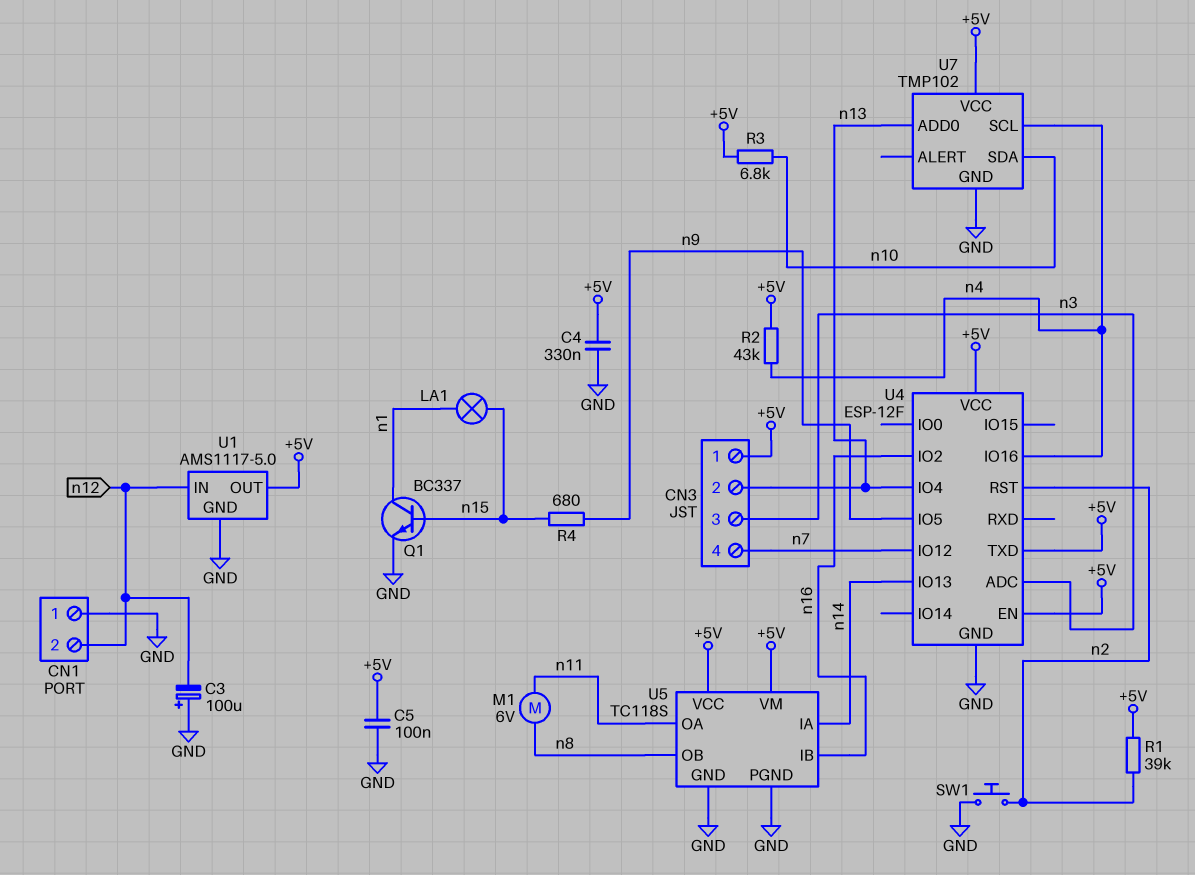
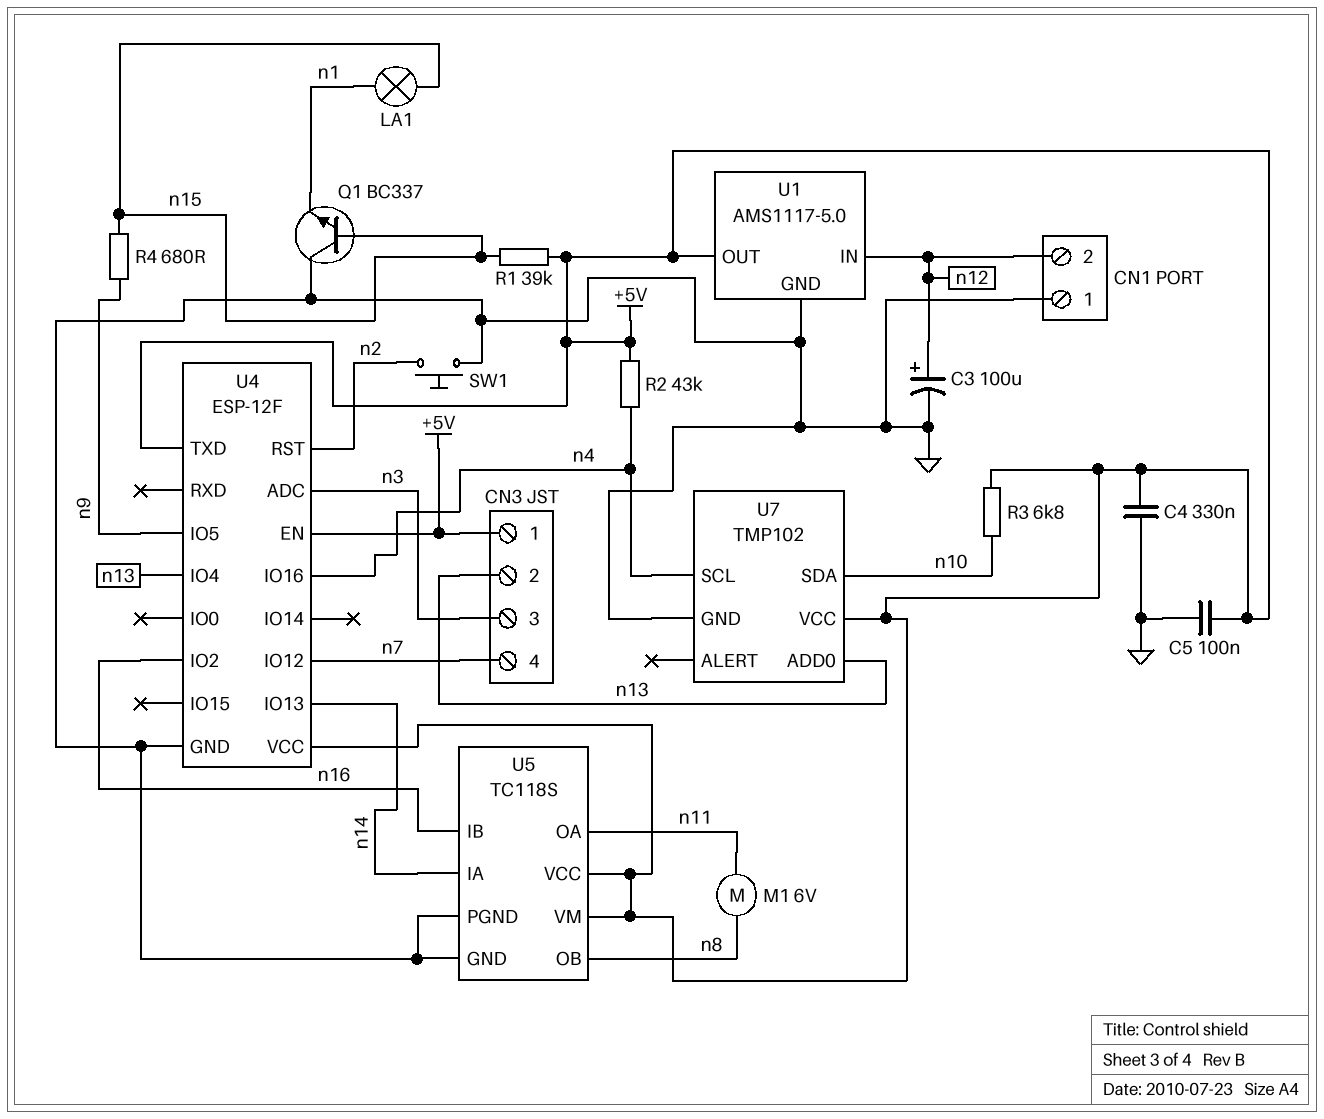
C3: 100uF (plus GND, minus n12) -> 100uF (plus n12, minus GND)
Q1: NPN BC337 (B n15, C n1, E GND) -> NPN BC337 (B n15, C GND, E n1)
R1: 39k (+5V, n2) -> 39k (+5V, n15)

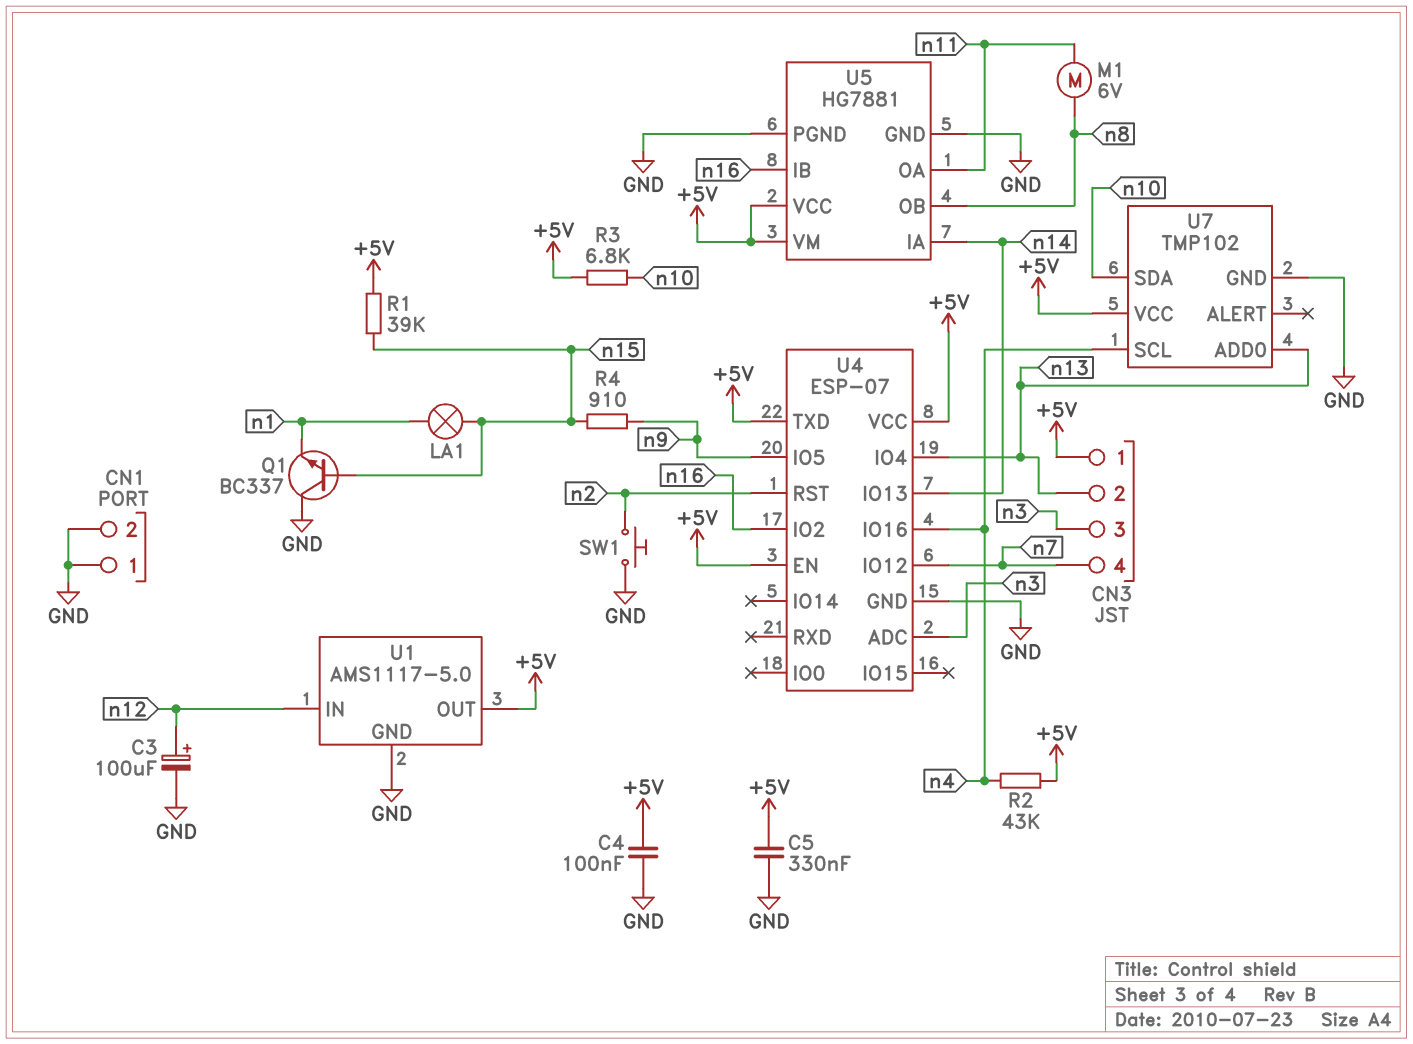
C4: 330nF (+5V, GND) -> 100nF (+5V, GND)
C5: 100nF (+5V, GND) -> 330nF (+5V, GND)
CN1 pin 2: n12 -> GND
R4: 680 (n9, n15) -> 910 (n9, n15)
U4: ESP-12F -> ESP-07
U5: TC118S -> HG7881

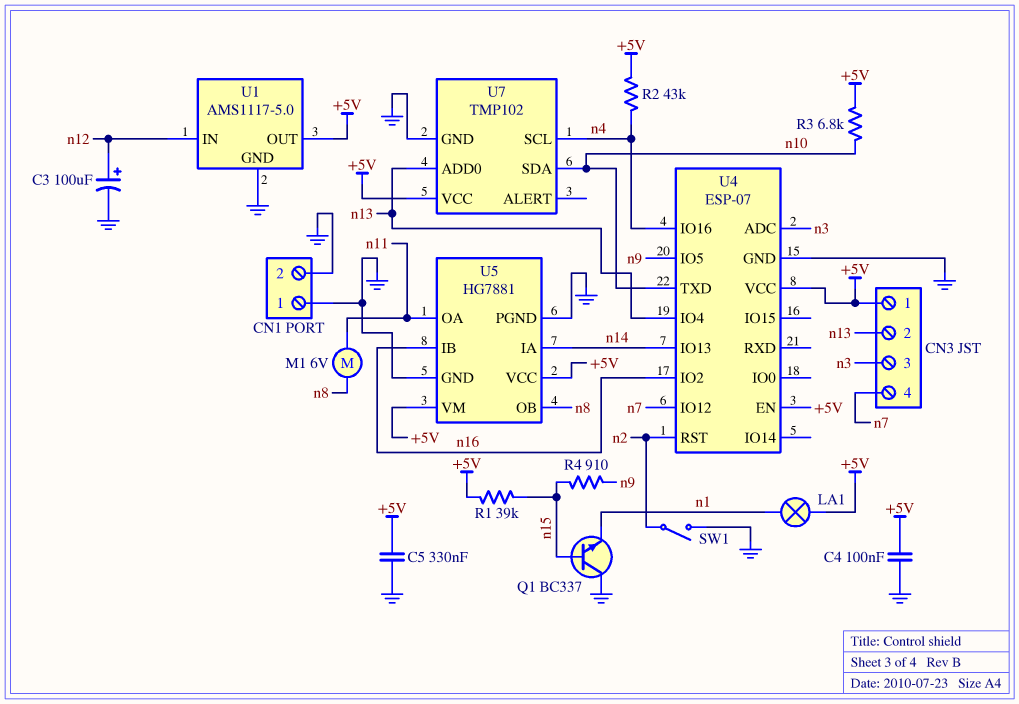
LA1: lamp (n1, n15) -> lamp (+5V, n1)
SW1: button (GND, n2) -> switch (GND, n2)
U4 pin TXD: +5V -> n10

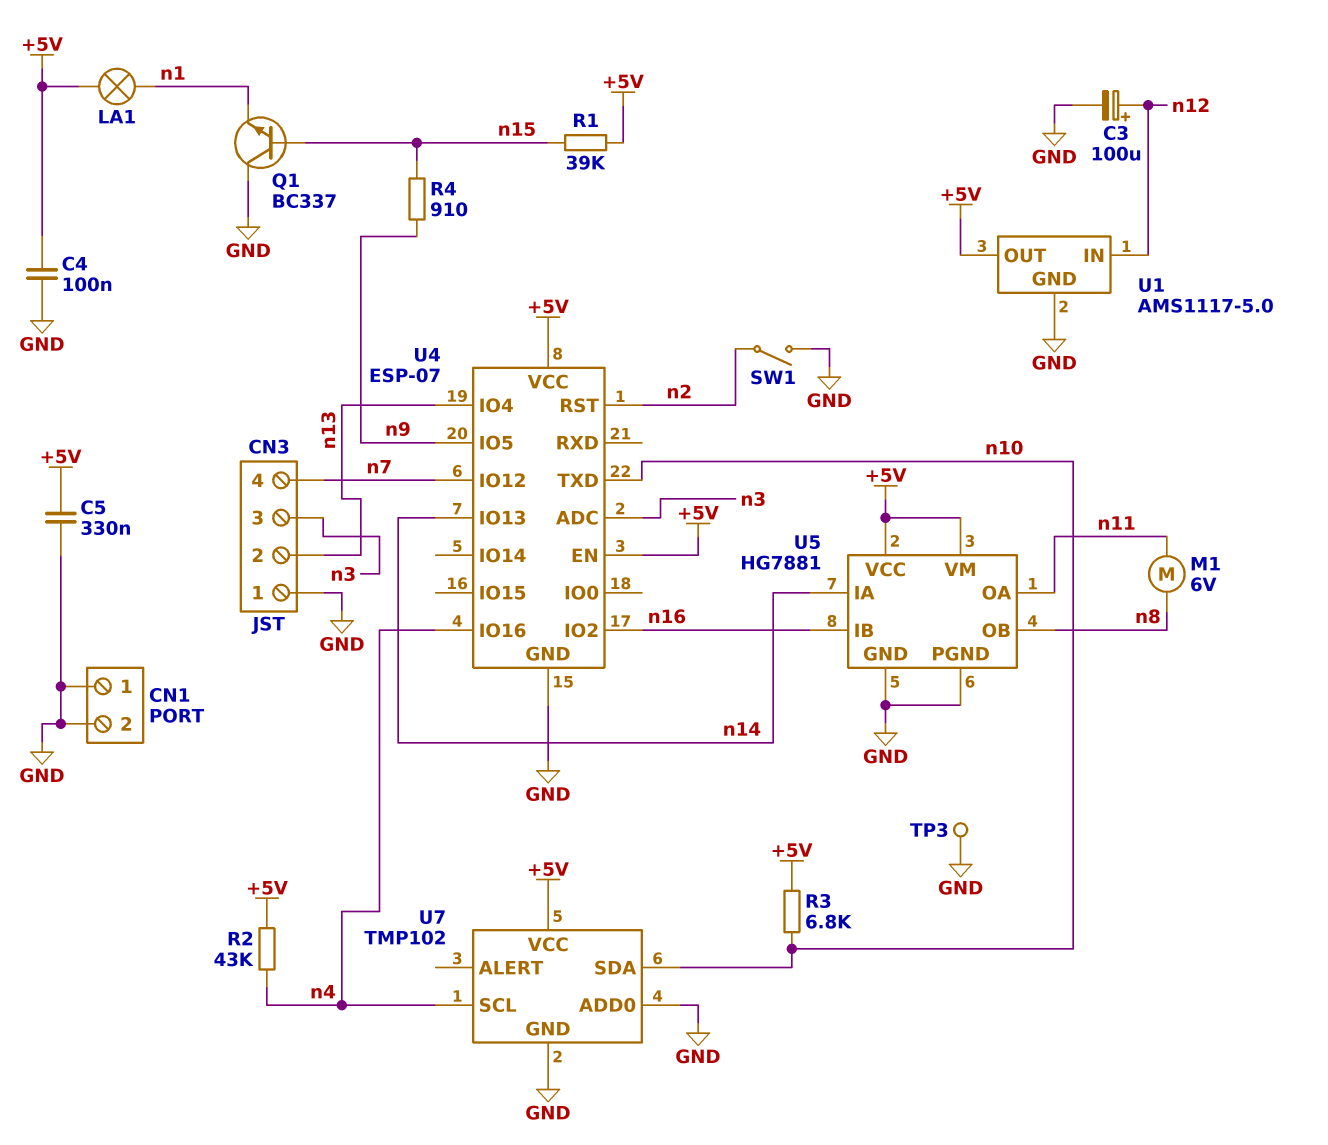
CN3 pin 1: +5V -> GND
TP3: none -> test point (GND)
U7 pin ADD0: n13 -> GND

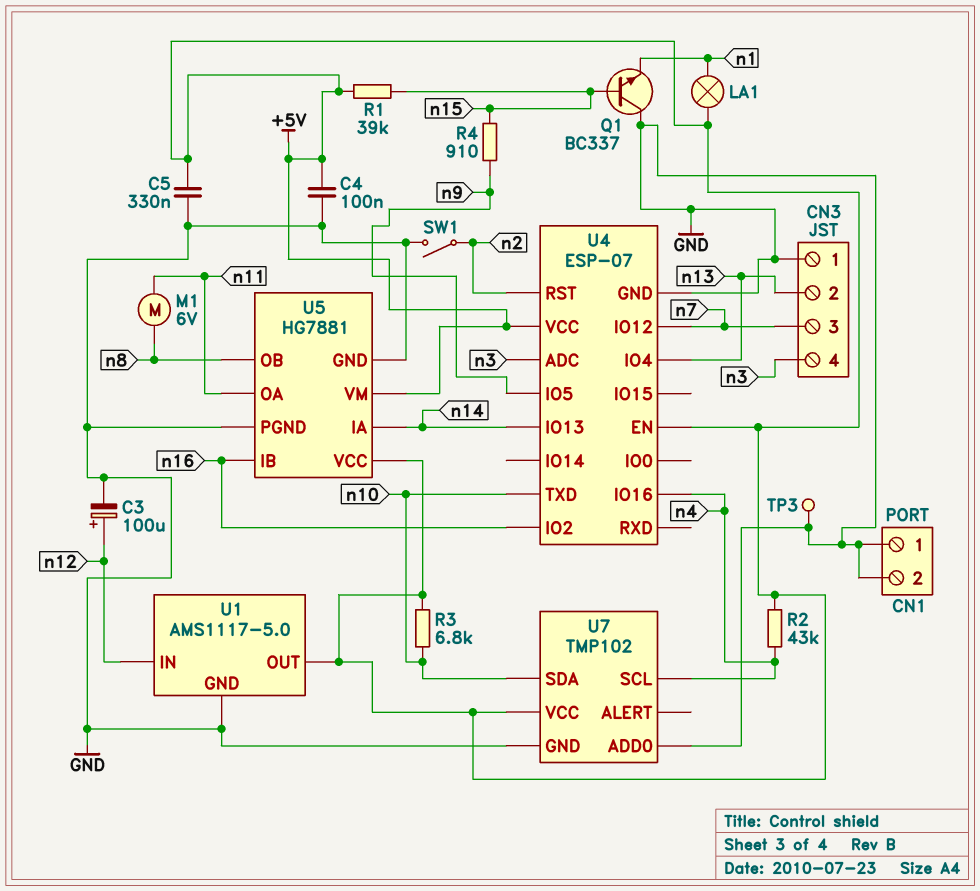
CN3 pin 3: n3 -> n7
CN3 pin 4: n7 -> n3

